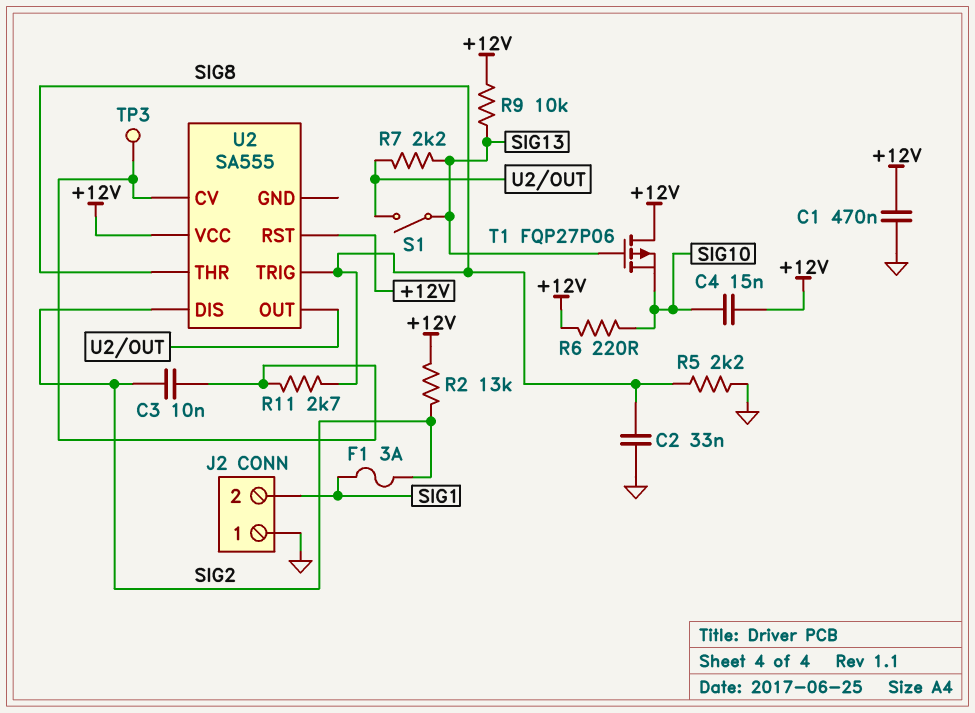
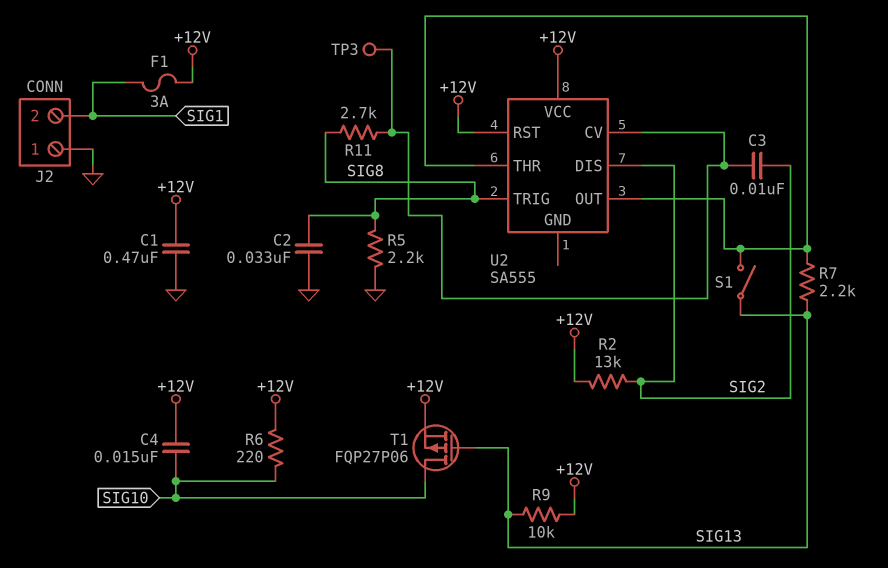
F1: 3A (SIG1, SIG2) -> 3A (+12V, SIG1)
T1: PMOS FQP27P06 (G SIG13, D +12V, S SIG10) -> PMOS FQP27P06 (G SIG13, D SIG10, S +12V)
U2 pin THR: SIG8 -> U2/OUT

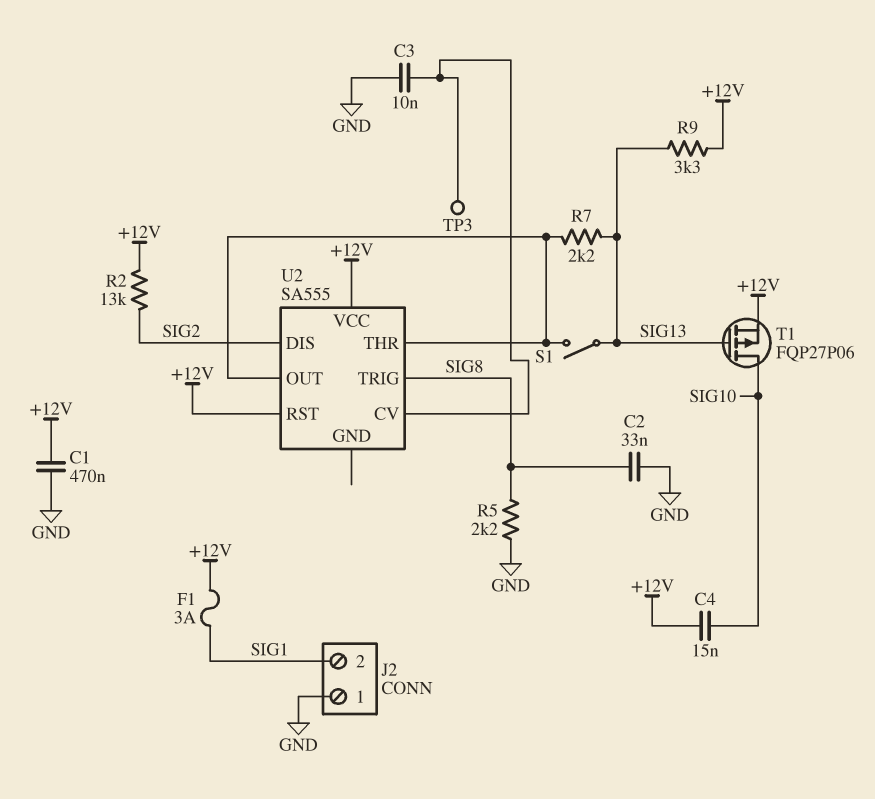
C3: 10nF (SIG2, U2/CV) -> 10nF (GND, U2/CV)
R6: 220 (+12V, SIG10) -> none
R9: 10k (+12V, SIG13) -> 3.3k (+12V, SIG13)
R11: 2.7k (SIG8, U2/CV) -> none

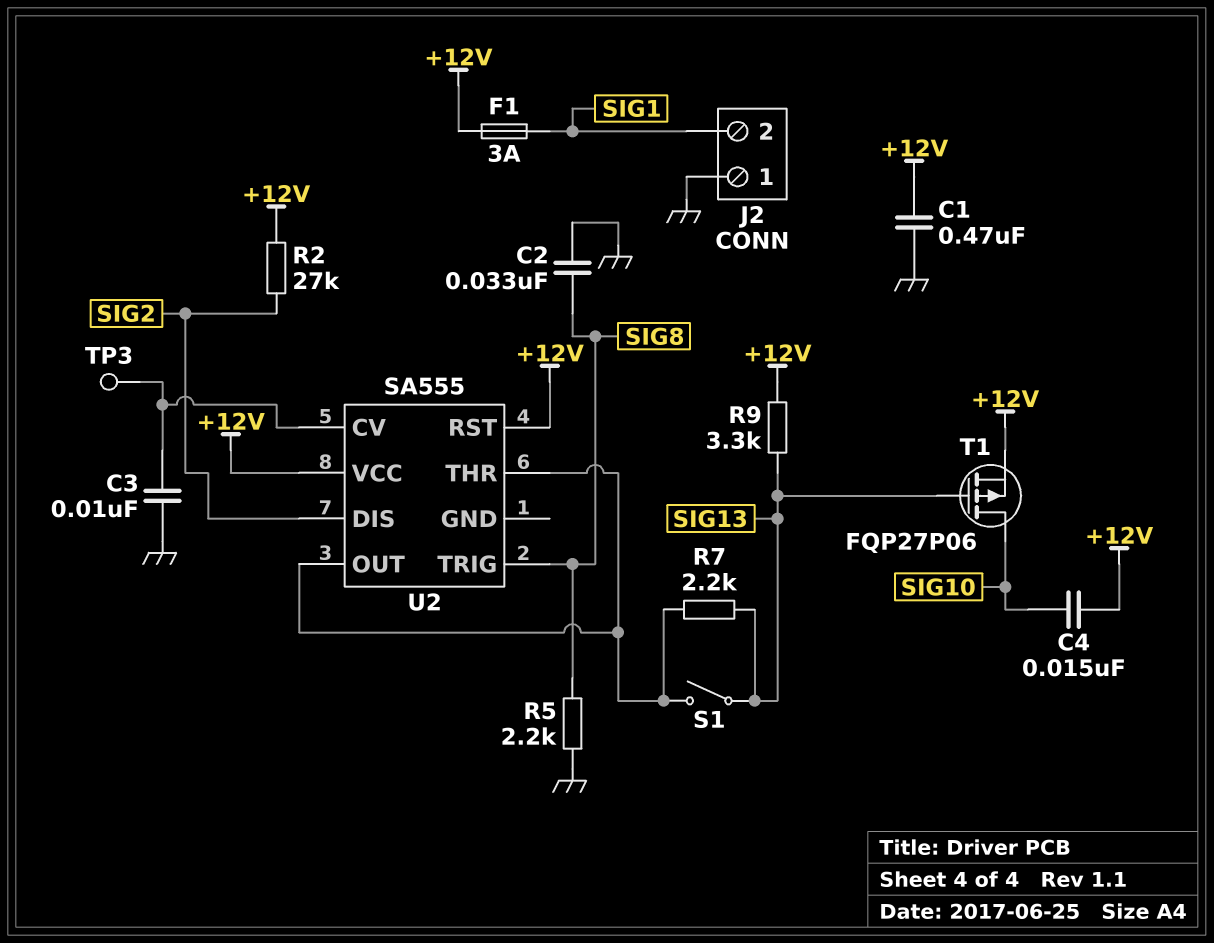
R2: 13k (+12V, SIG2) -> 27k (+12V, SIG2)

